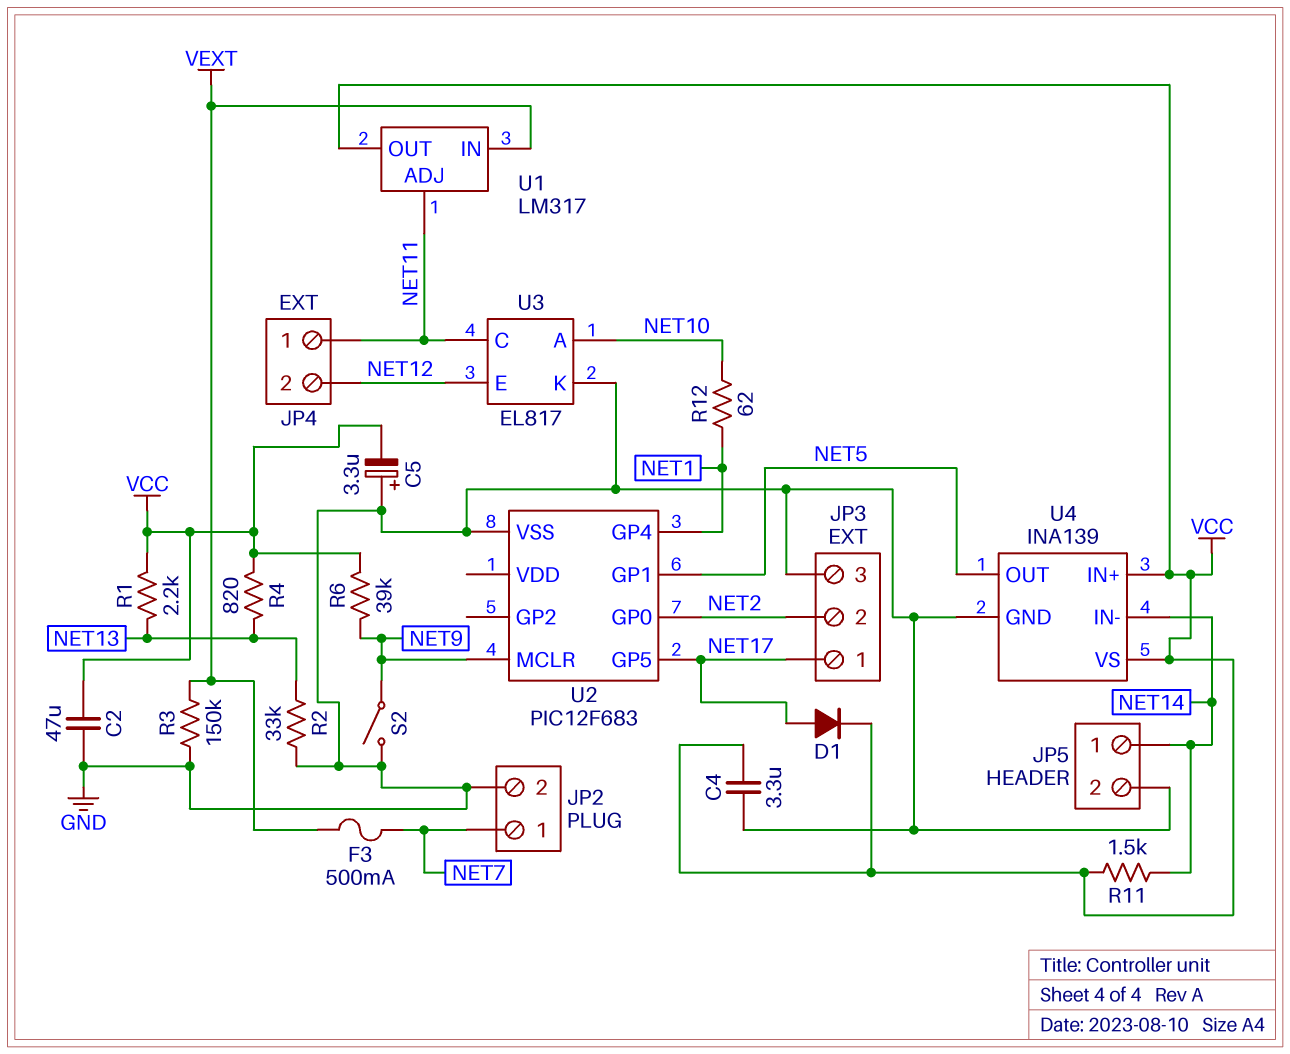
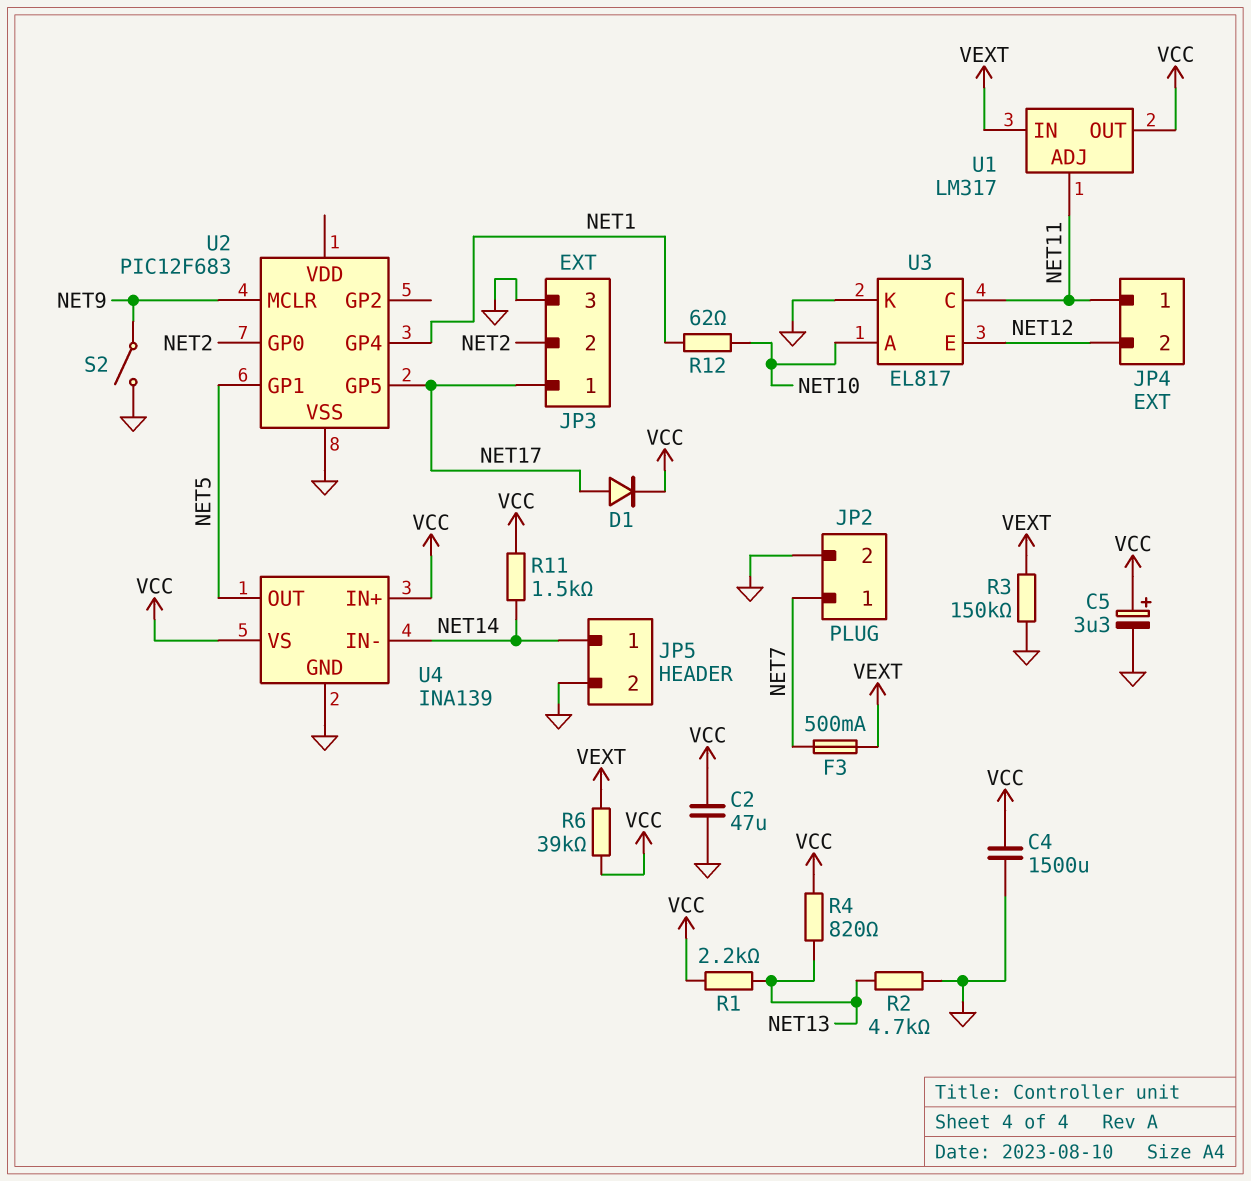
C4: 3.3uF (GND, VCC) -> 1500uF (GND, VCC)
C5: 3.3uF (plus GND, minus VCC) -> 3.3uF (plus VCC, minus GND)
R2: 33k (GND, NET13) -> 4.7k (GND, NET13)
R6: 39k (NET9, VCC) -> 39k (VCC, VEXT)

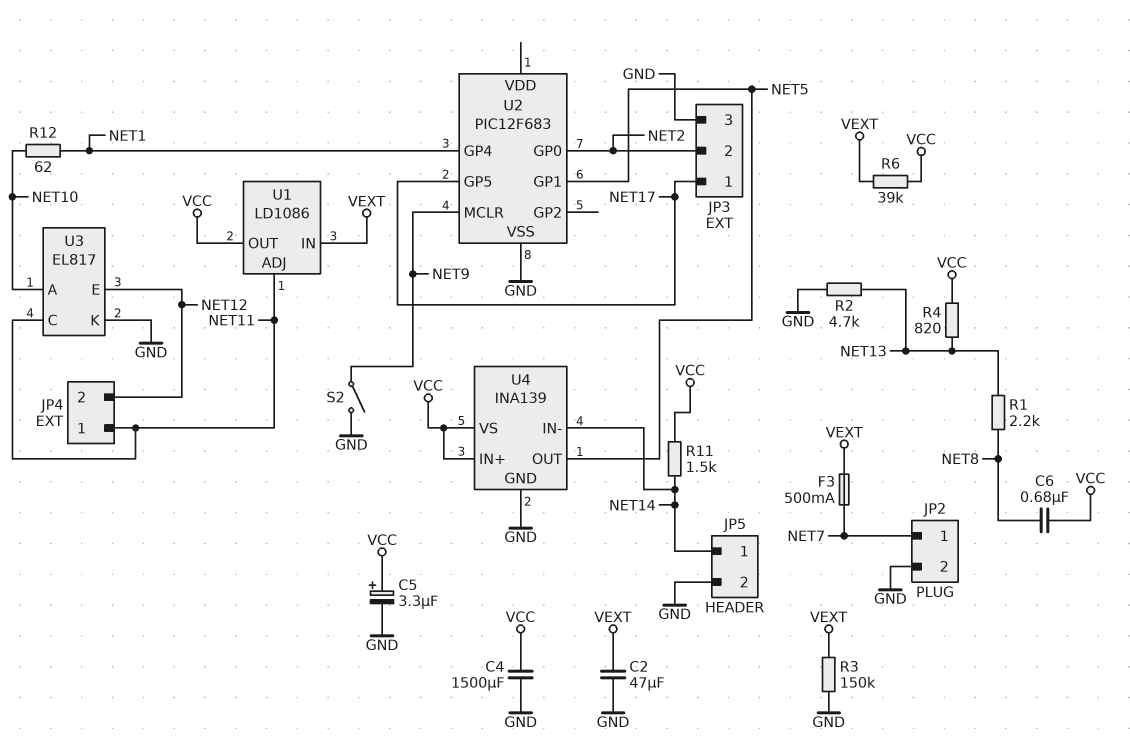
C2: 47uF (GND, VCC) -> 47uF (GND, VEXT)
C6: none -> 680nF (NET8, VCC)
D1: diode (A NET17, K VCC) -> none
R1: 2.2k (NET13, VCC) -> 2.2k (NET8, NET13)
U1: LM317 -> LD1086

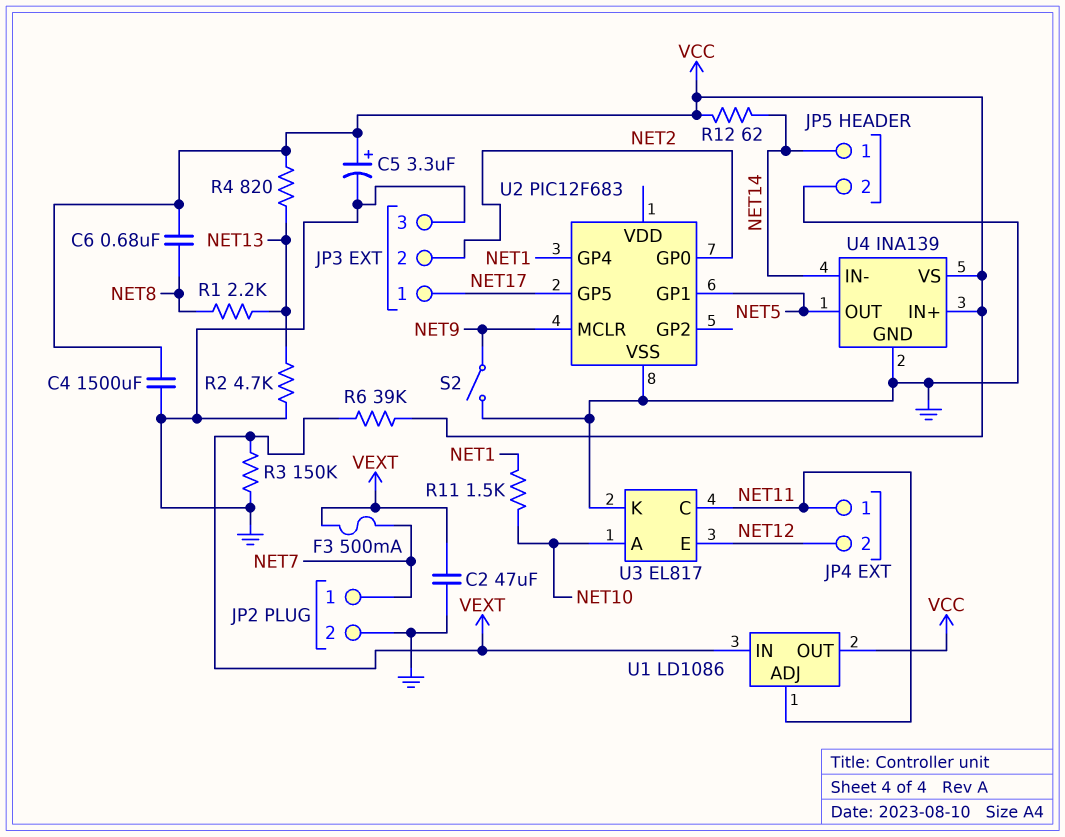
R11: 1.5k (NET14, VCC) -> 1.5k (NET1, NET10)
R12: 62 (NET1, NET10) -> 62 (NET14, VCC)

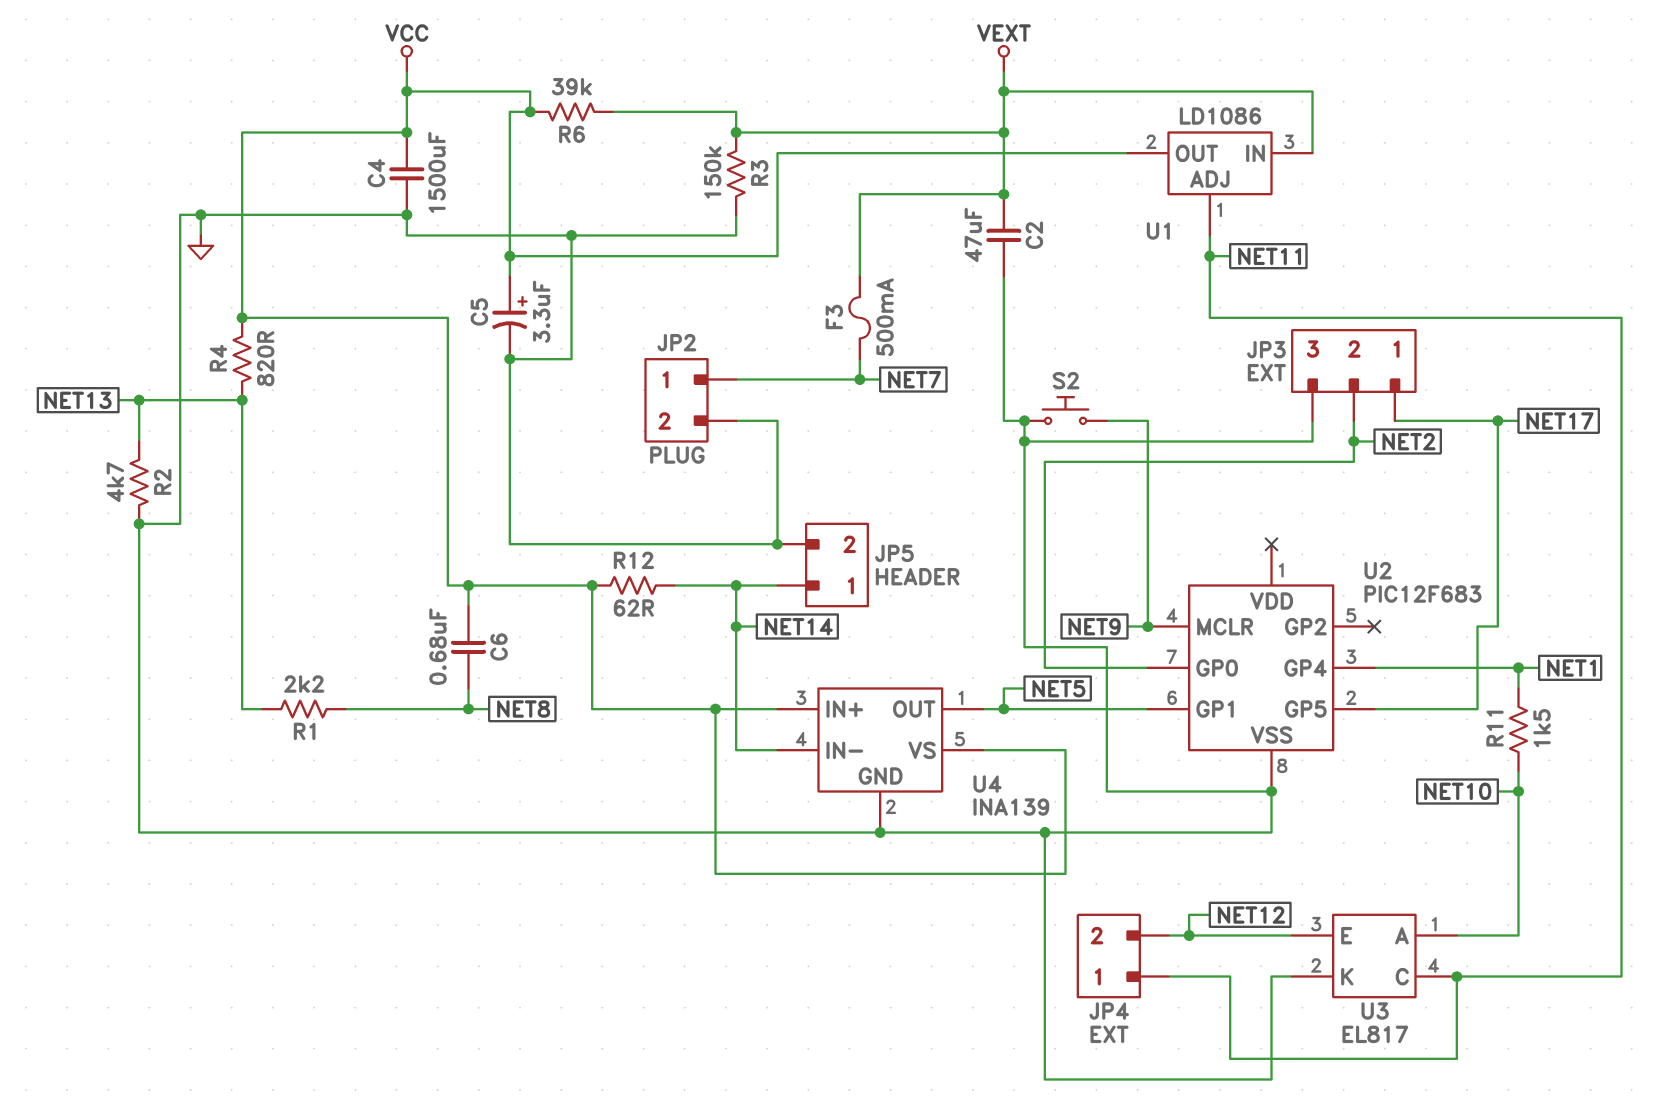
S2: switch (GND, NET9) -> button (GND, NET9)

